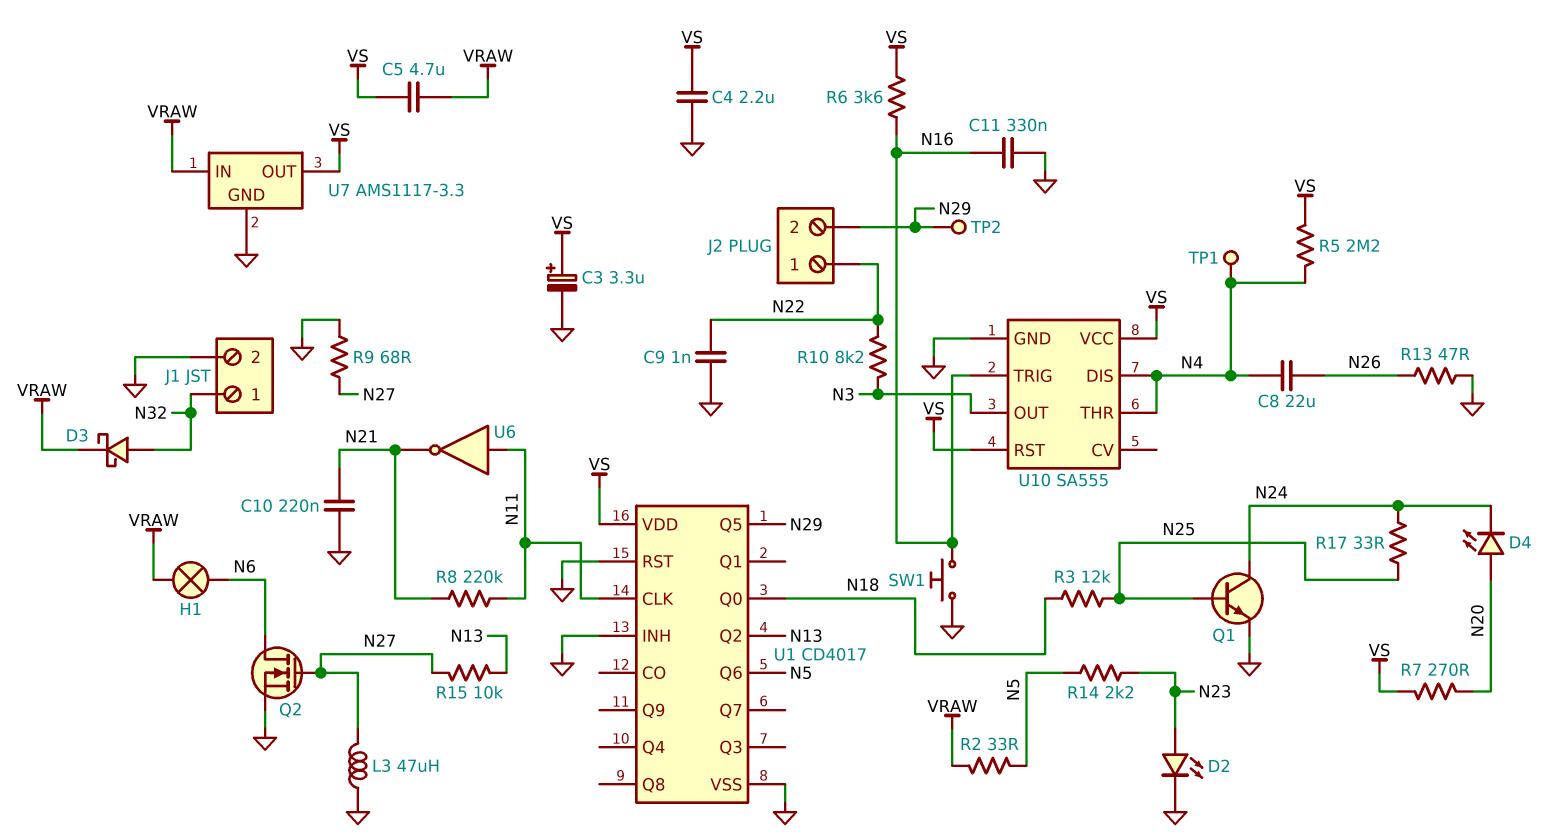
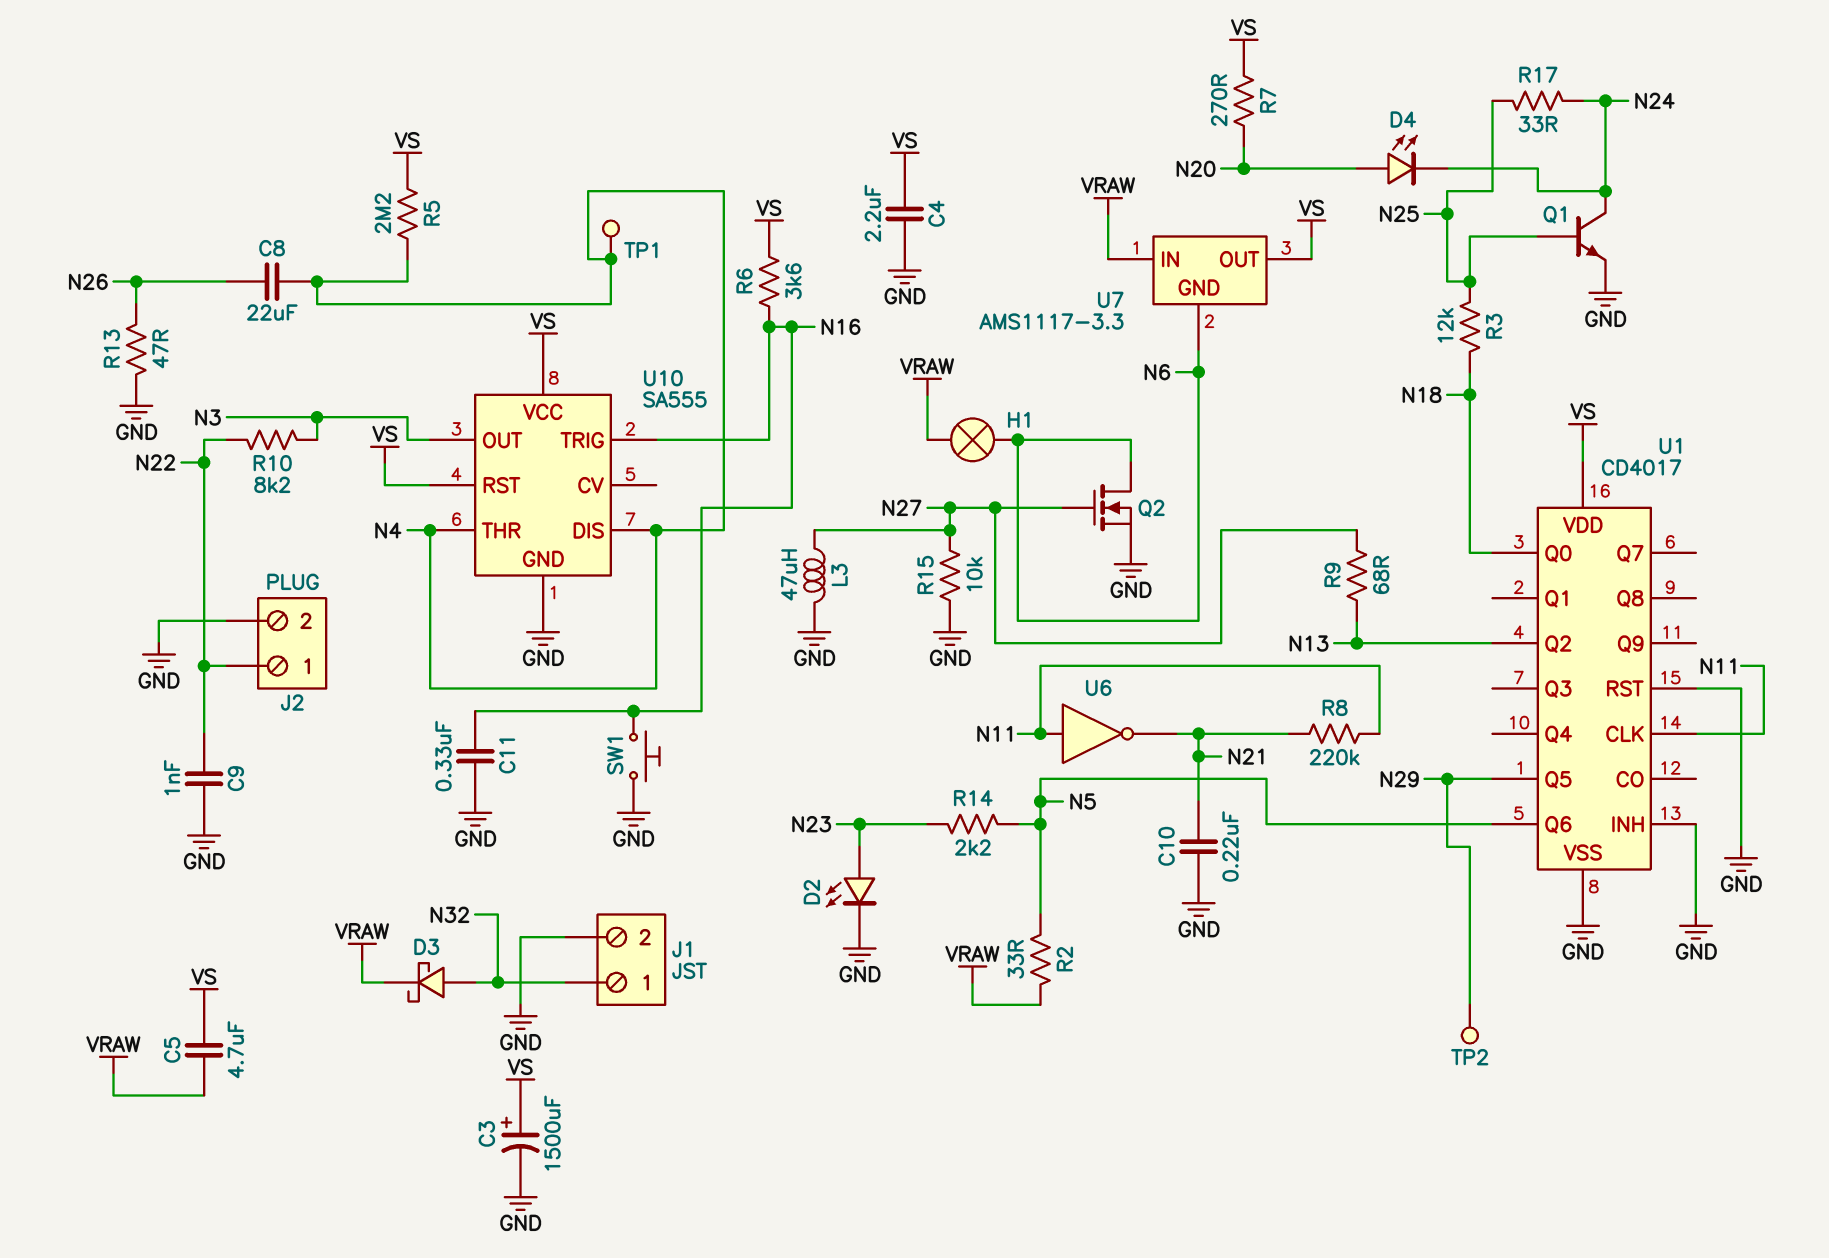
C3: 3.3uF (plus VS, minus GND) -> 1500uF (plus VS, minus GND)
J2 pin 2: N29 -> GND
R9: 68 (GND, N27) -> 68 (N13, N27)
R15: 10k (N13, N27) -> 10k (GND, N27)
U7 pin GND: GND -> N6

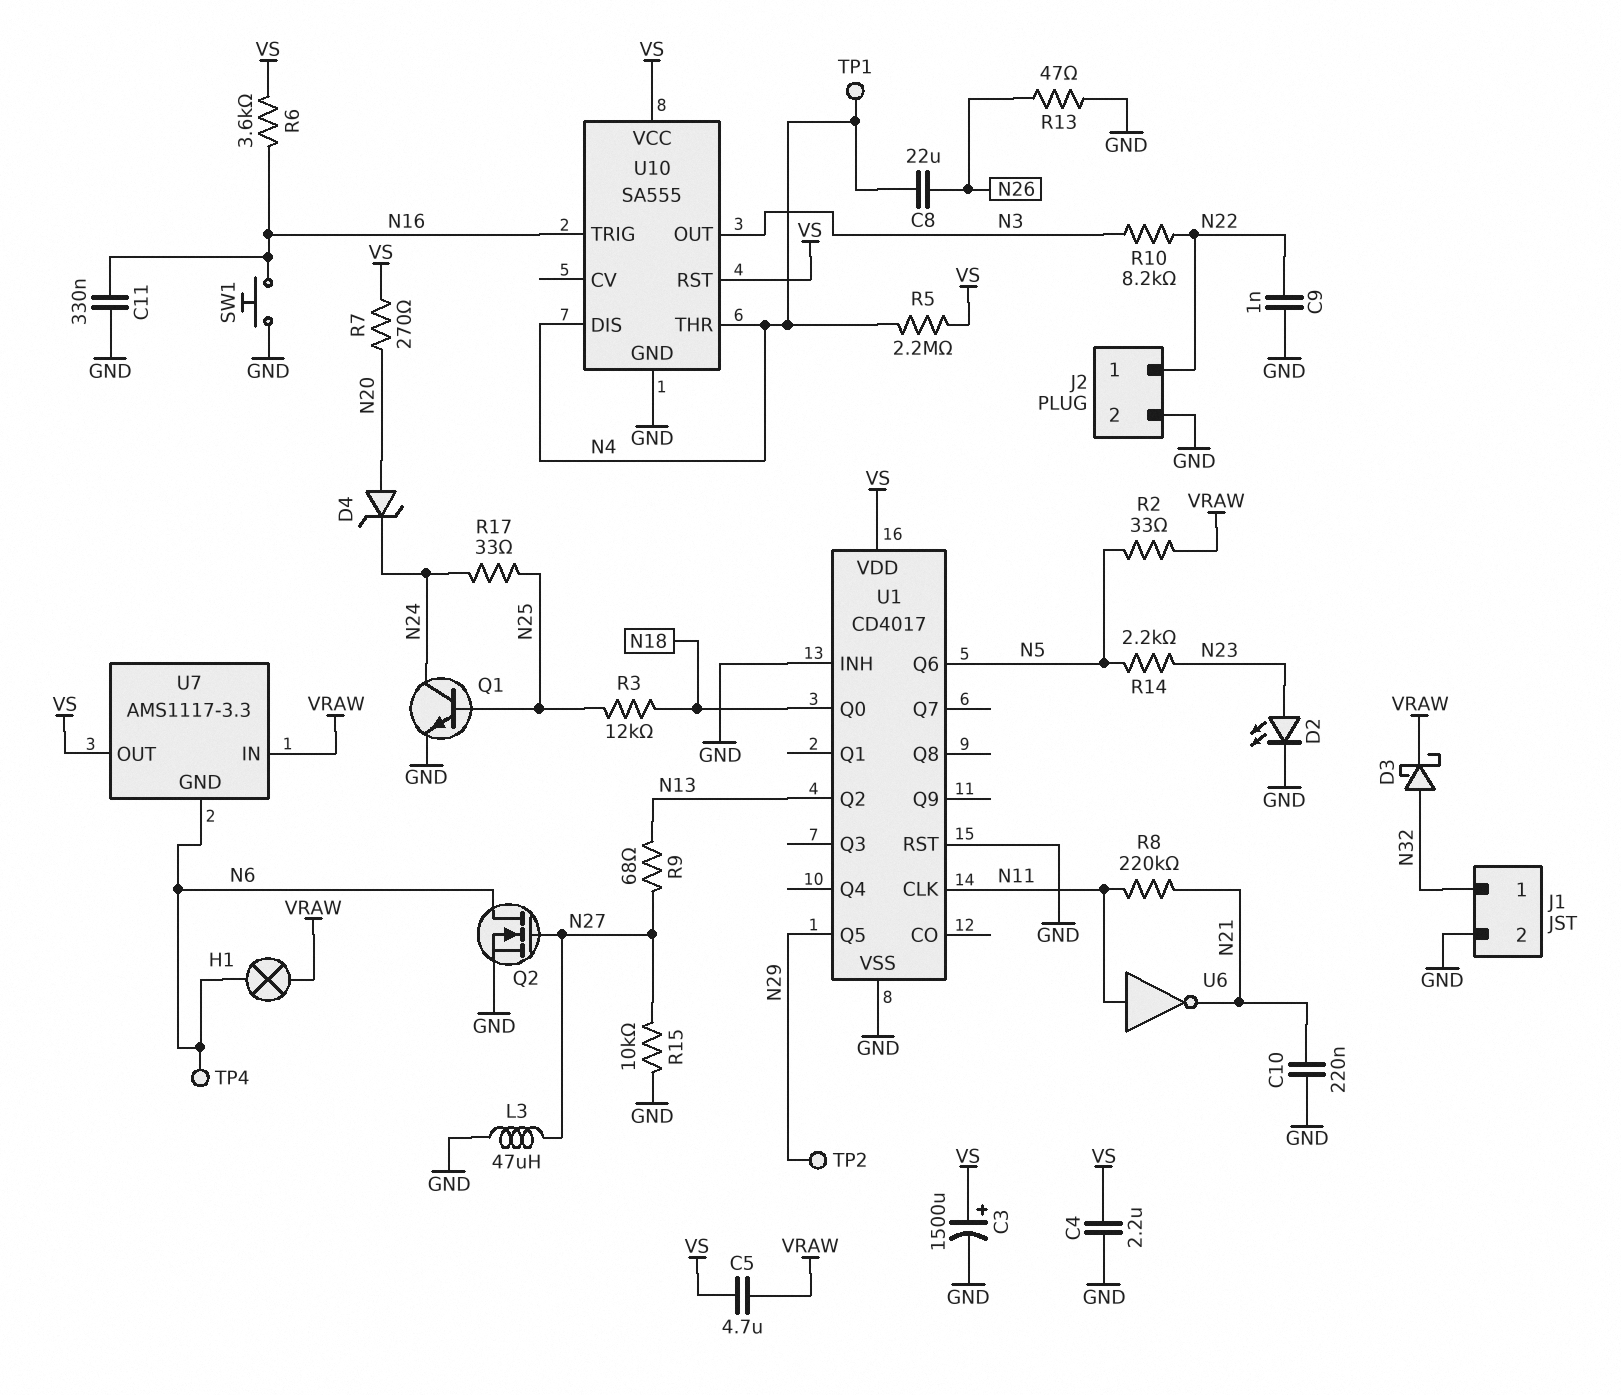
D4: LED (A N20, K N24) -> zener (A N20, K N24)
TP4: none -> test point (N6)

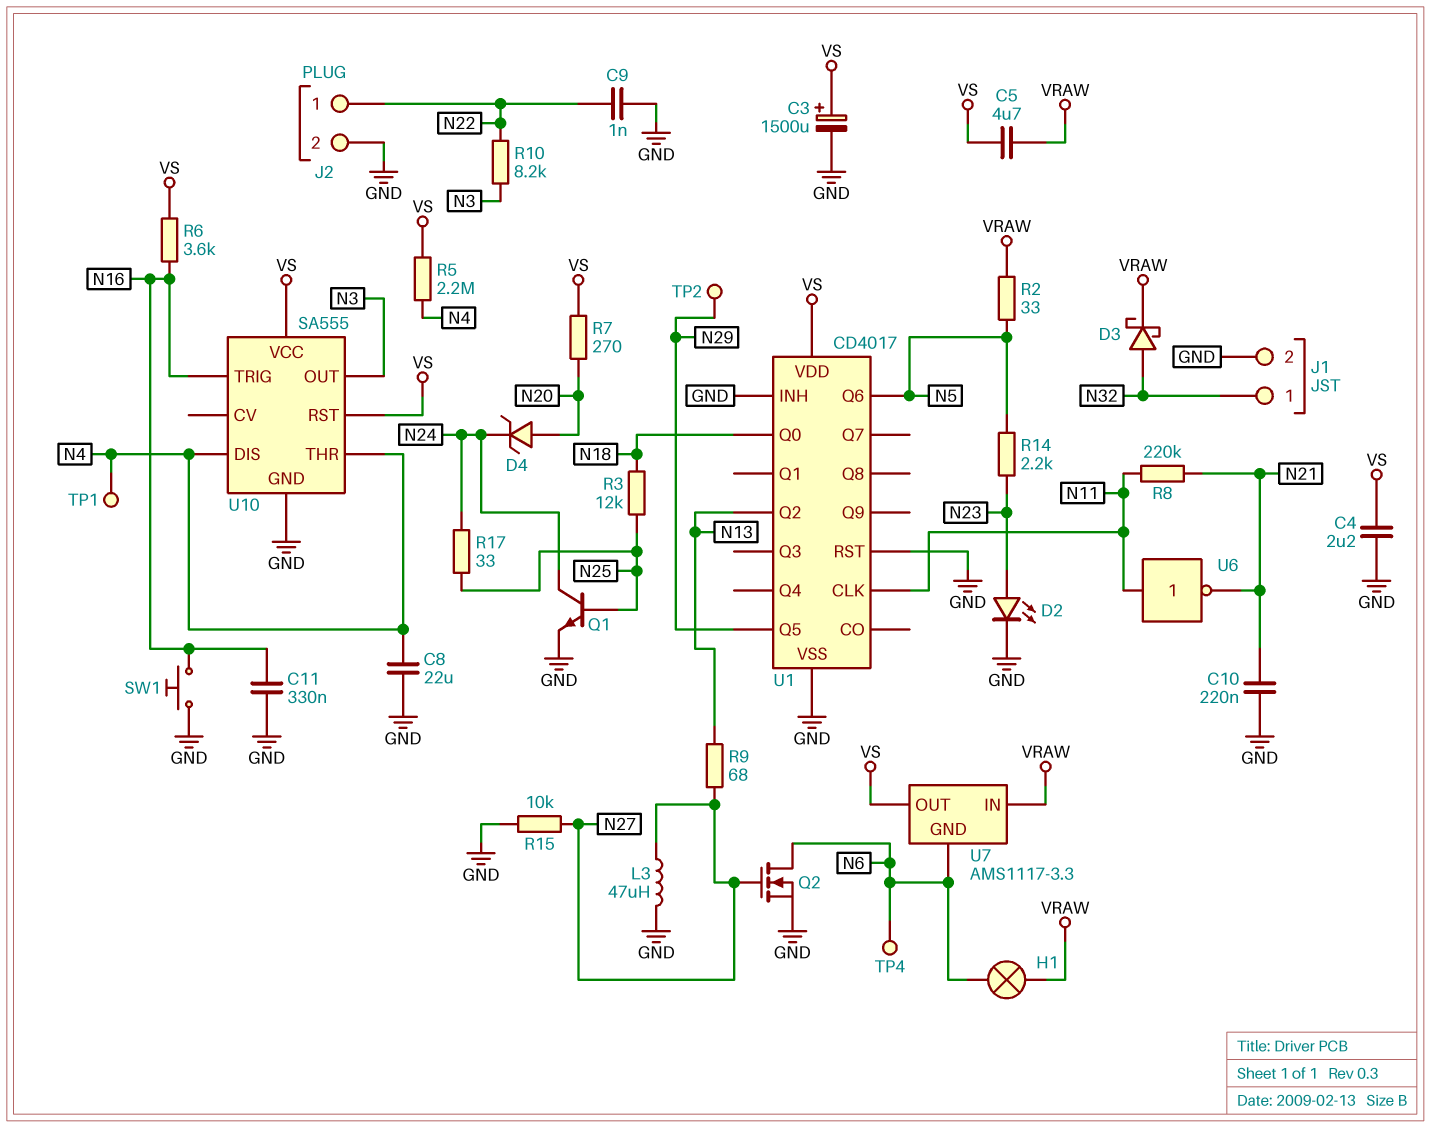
C8: 22uF (N4, N26) -> 22uF (GND, N4)
R13: 47 (GND, N26) -> none

